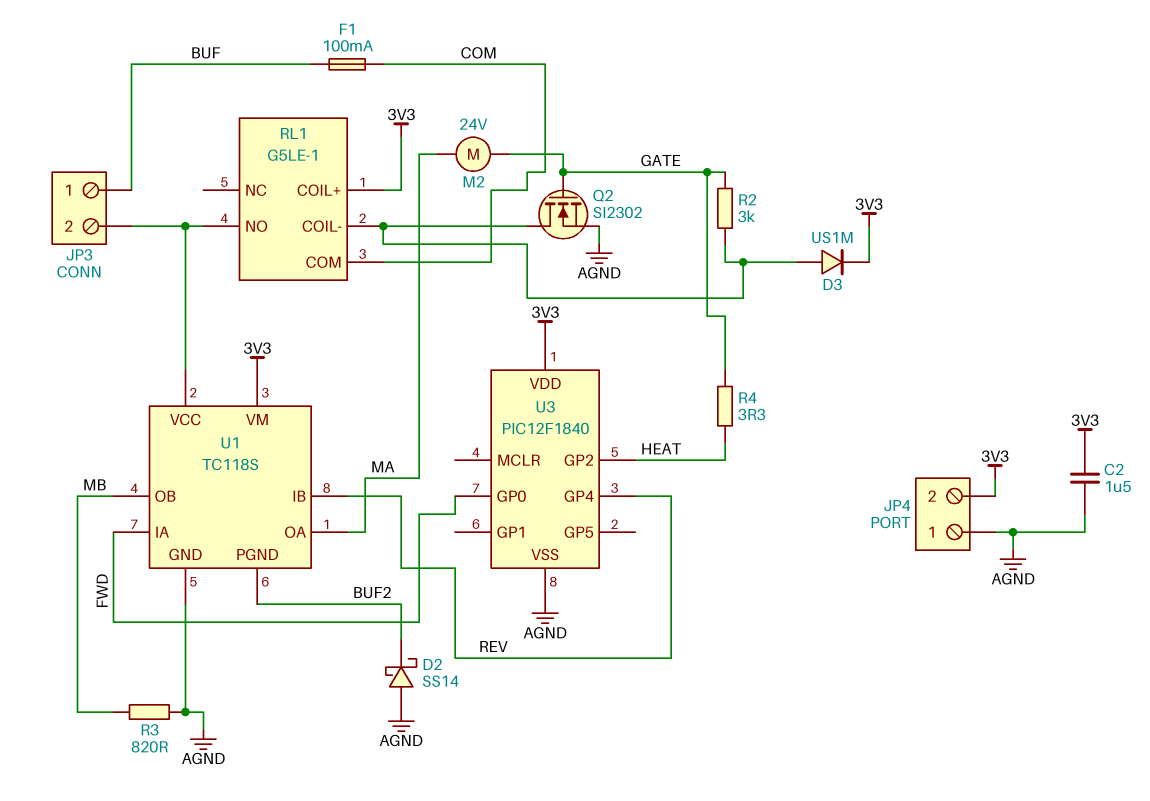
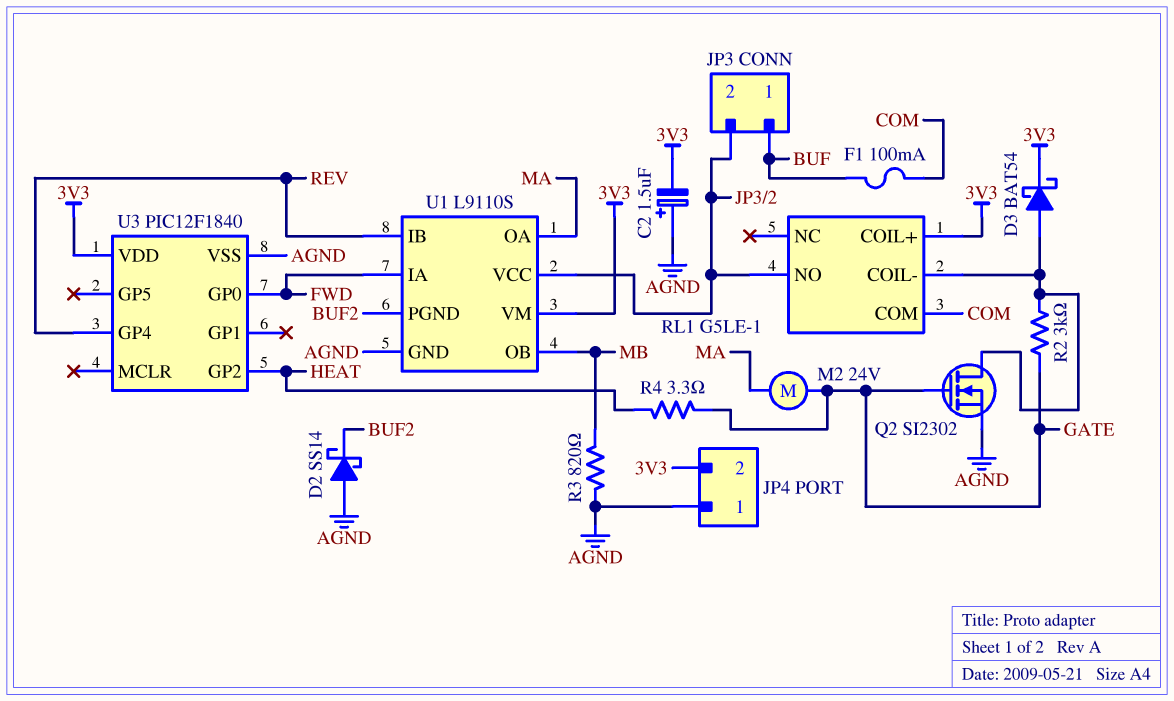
C2: 1.5uF (3V3, AGND) -> 1.5uF (plus AGND, minus 3V3)
D3: diode US1M (A RL1/COIL-, K 3V3) -> schottky BAT54 (A RL1/COIL-, K 3V3)
U1: TC118S -> L9110S

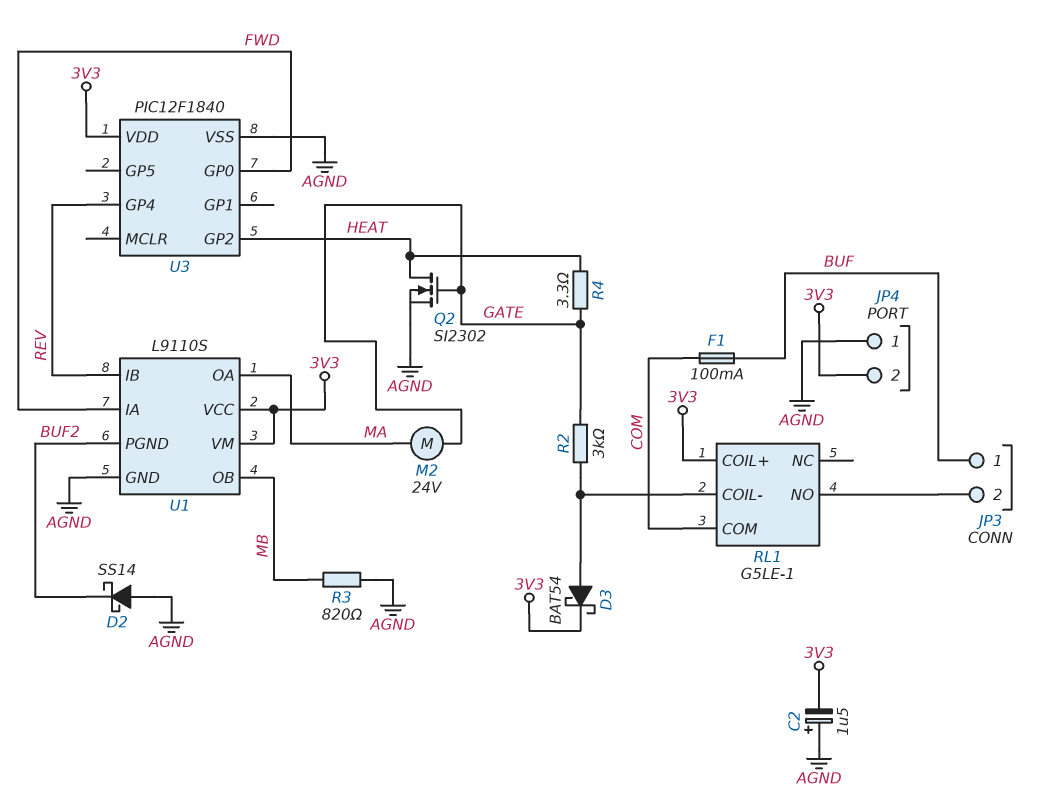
Q2: NMOS SI2302 (G GATE, D RL1/COIL-, S AGND) -> NMOS SI2302 (G GATE, D HEAT, S AGND)
U1 pin VCC: JP3/2 -> 3V3

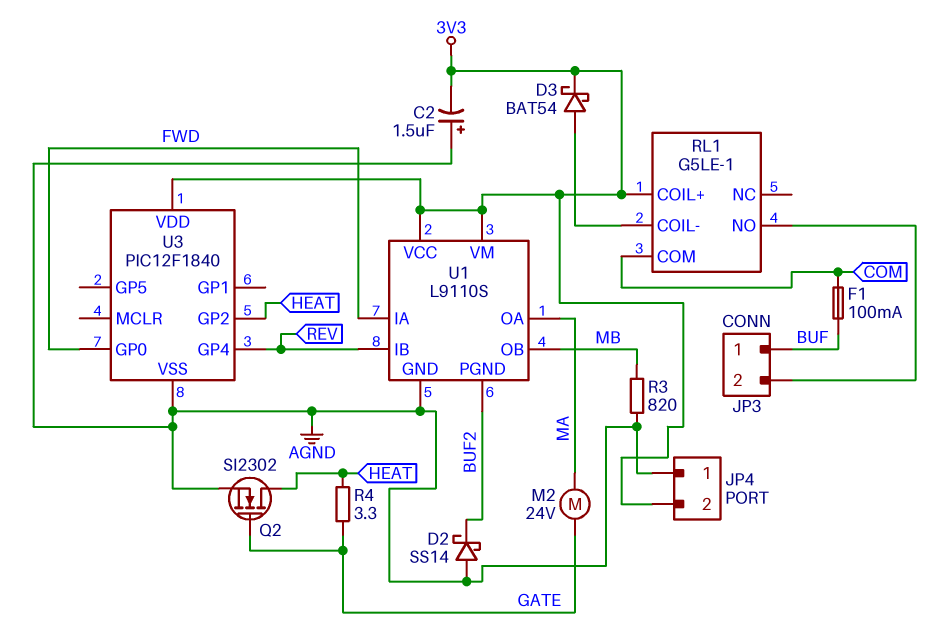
R2: 3k (GATE, RL1/COIL-) -> none

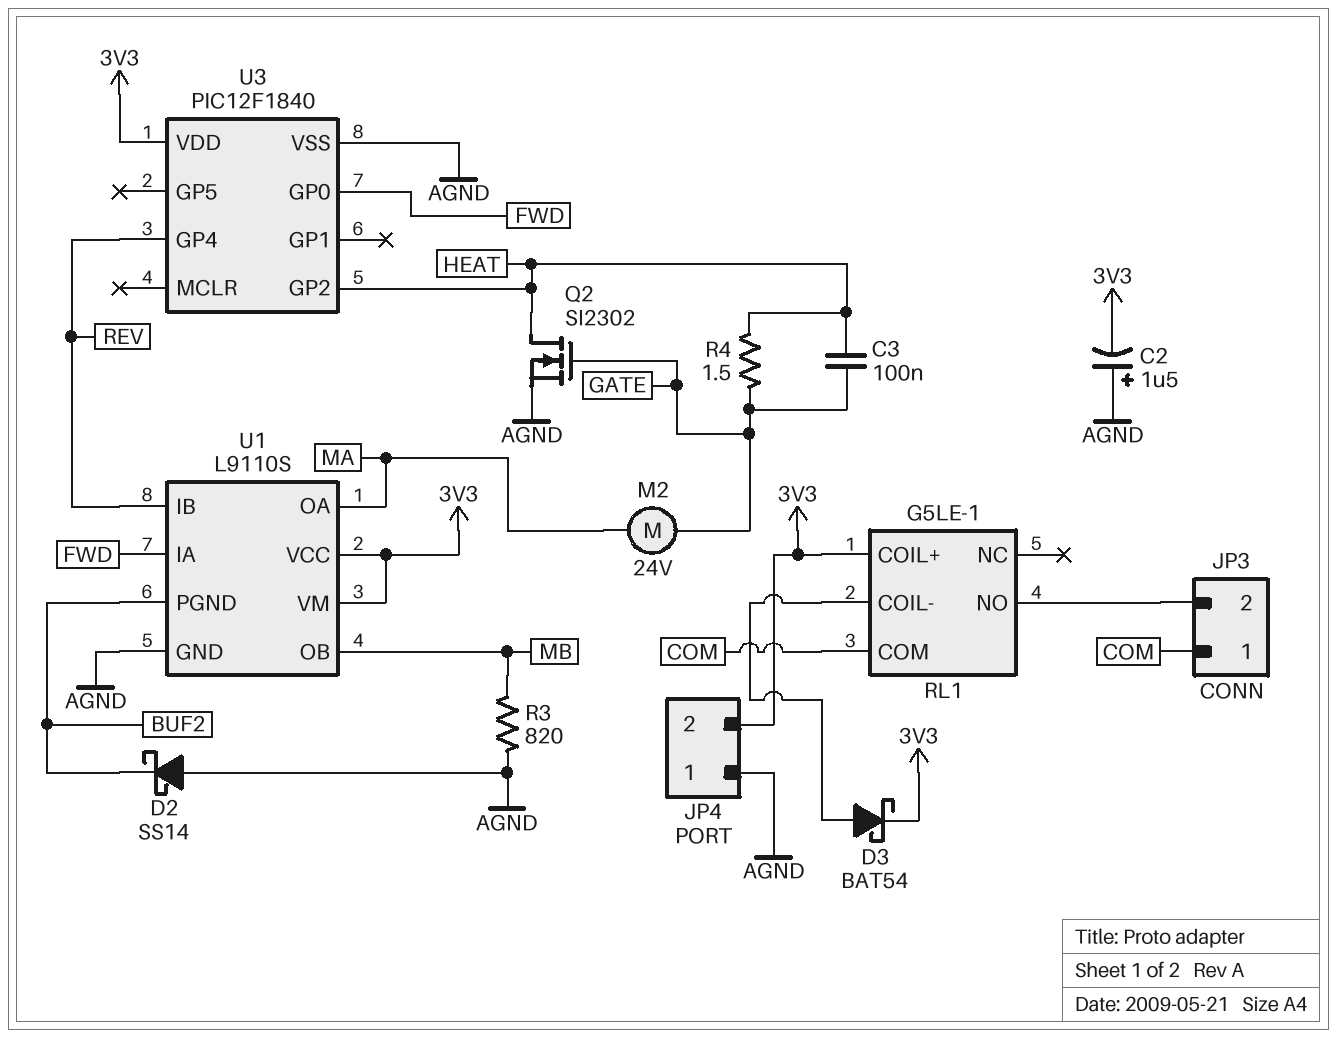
C3: none -> 100nF (GATE, HEAT)
F1: 100mA (BUF, COM) -> none
JP3 pin 1: BUF -> COM
R4: 3.3 (GATE, HEAT) -> 1.5 (GATE, HEAT)

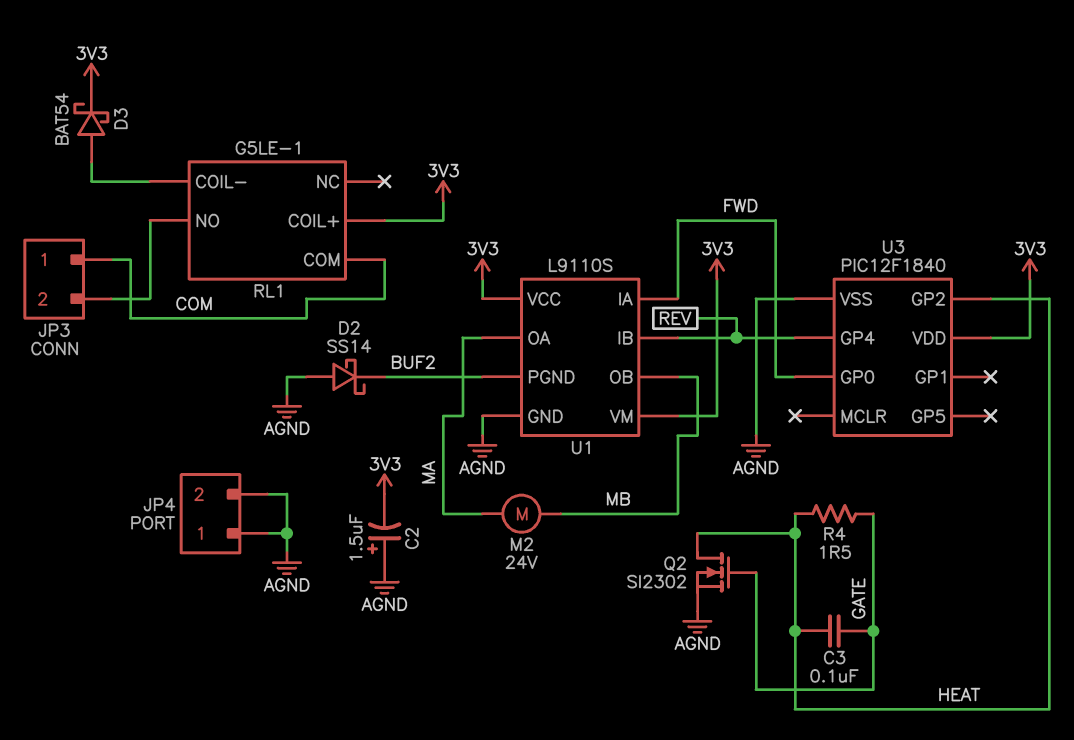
JP4 pin 2: 3V3 -> AGND
M2: motor 24V (GATE, MA) -> motor 24V (MA, MB)
R3: 820 (AGND, MB) -> none

